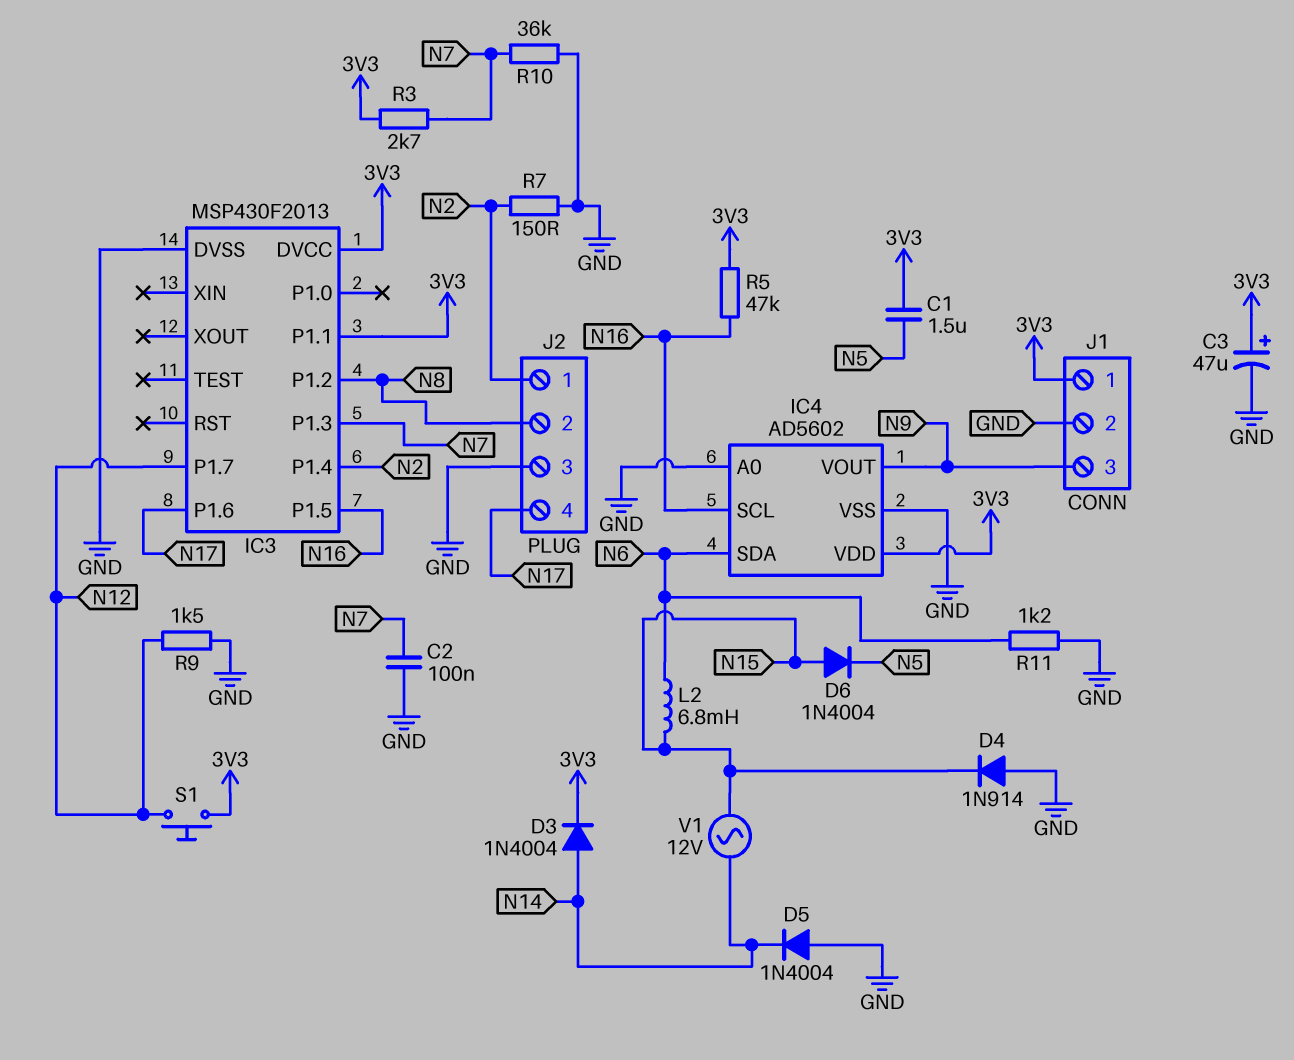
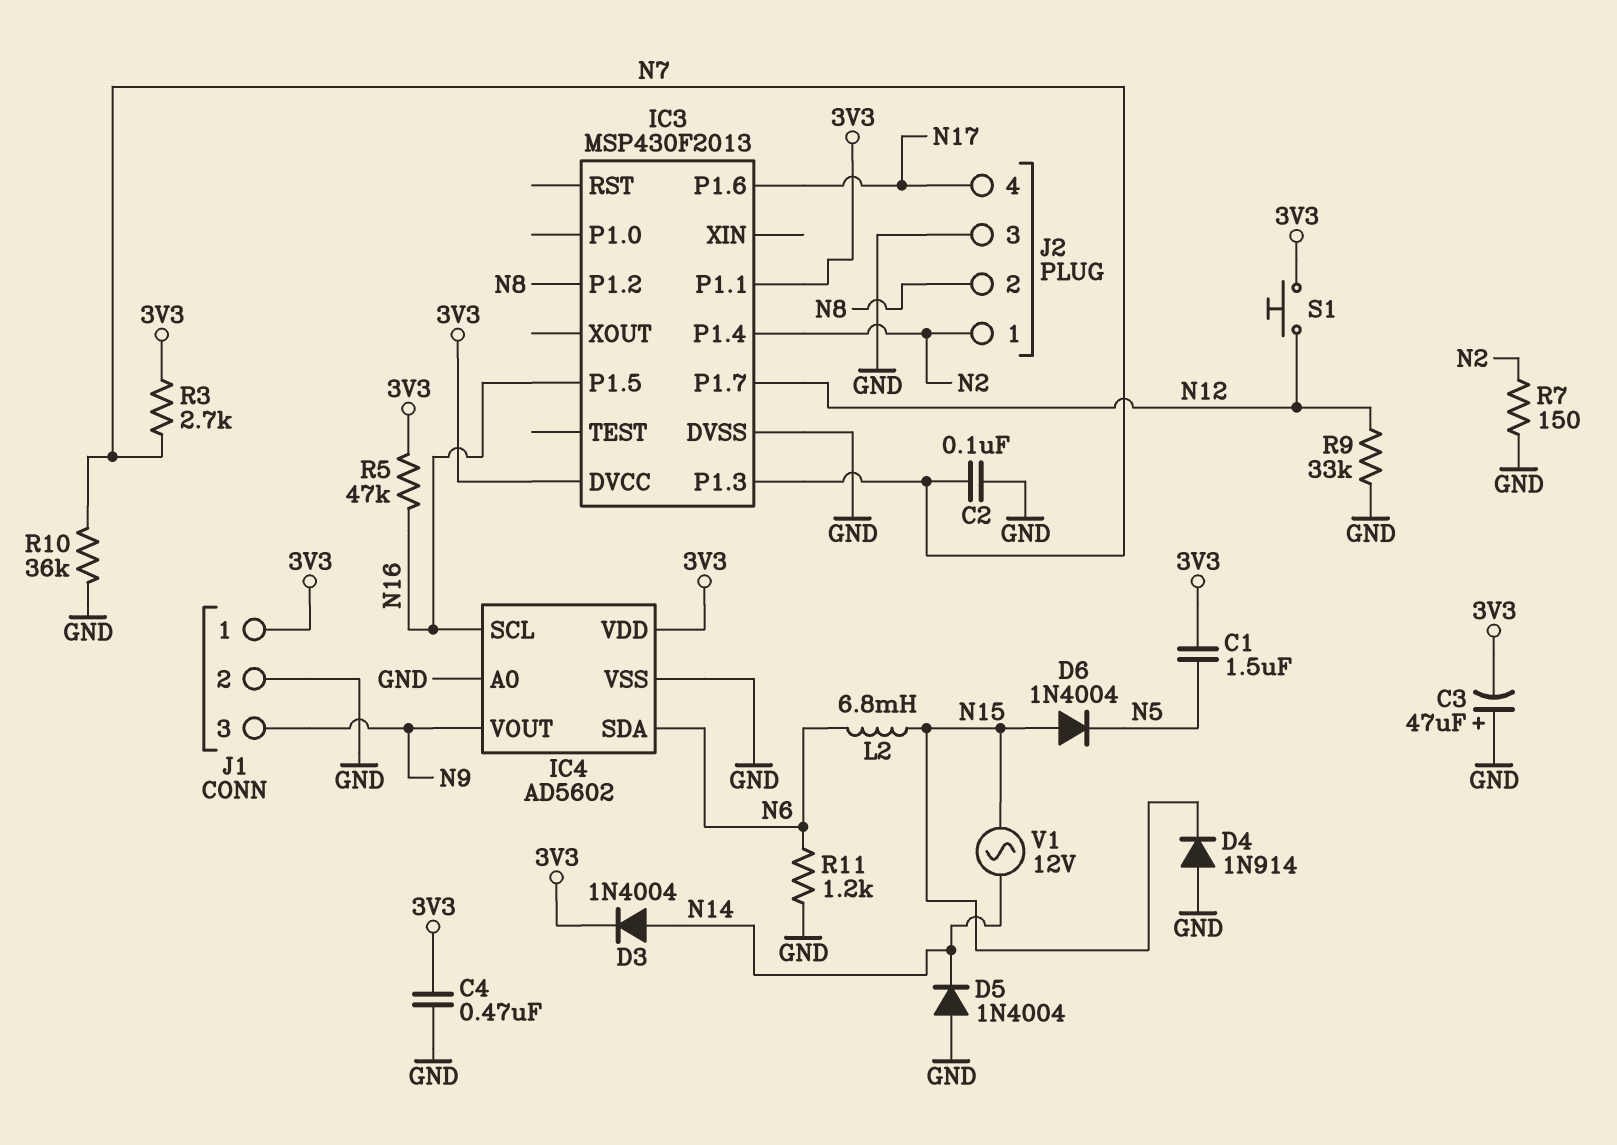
C3: 47uF (plus 3V3, minus GND) -> 47uF (plus GND, minus 3V3)
C4: none -> 470nF (3V3, GND)
R9: 1.5k (GND, N12) -> 33k (GND, N12)

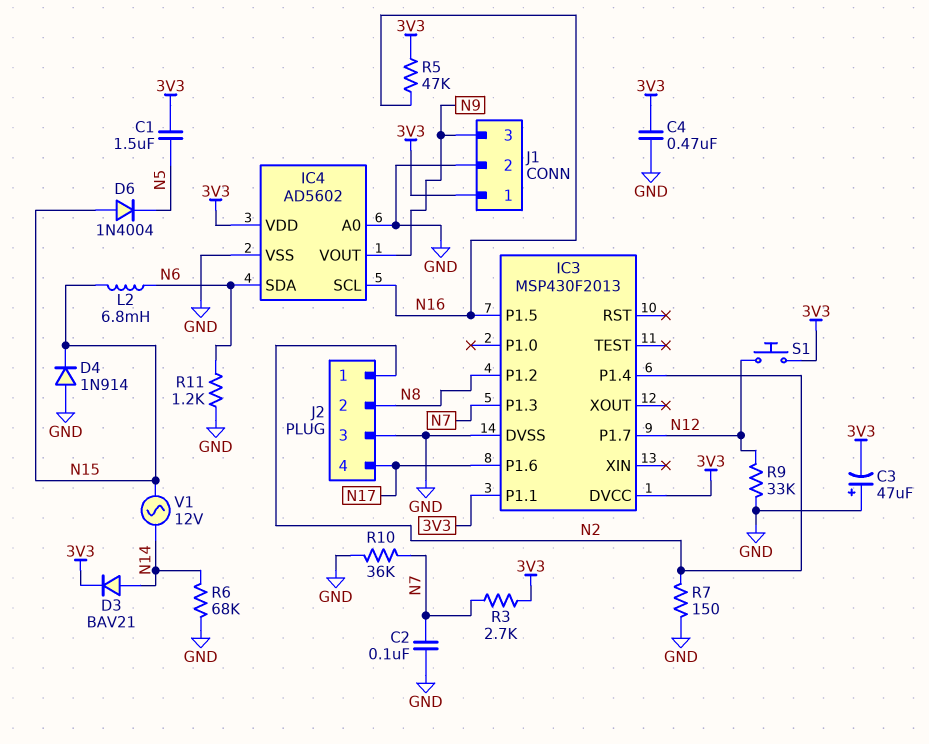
D3: diode 1N4004 (A N14, K 3V3) -> diode BAV21 (A N14, K 3V3)
D5: diode 1N4004 (A GND, K N14) -> none
R6: none -> 68k (GND, N14)

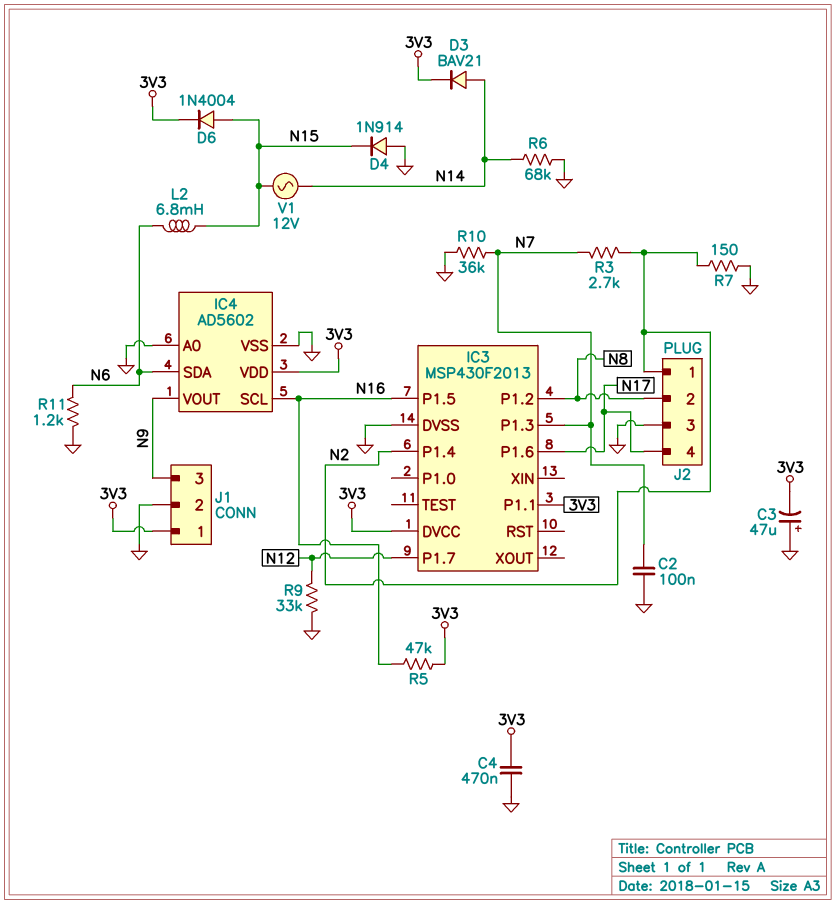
C1: 1.5uF (3V3, N5) -> none
D6: diode 1N4004 (A N15, K N5) -> diode 1N4004 (A N15, K 3V3)
R3: 2.7k (3V3, N7) -> 2.7k (N2, N7)
S1: button (3V3, N12) -> none

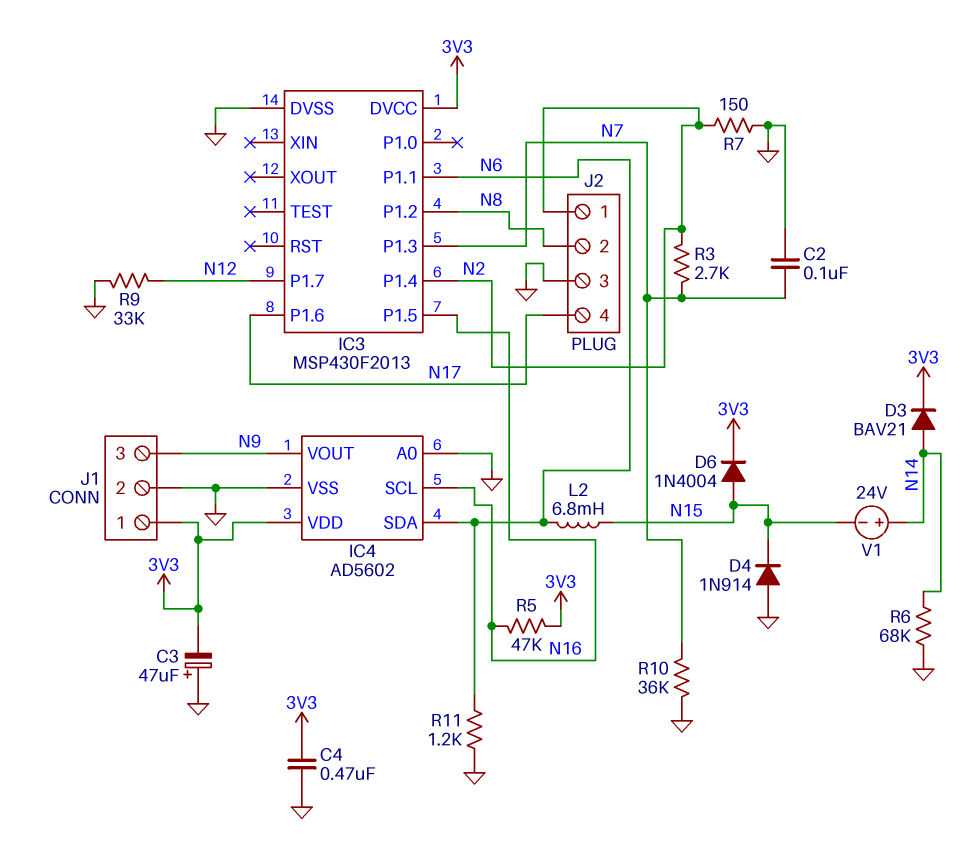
IC3 pin P1.1: 3V3 -> N6
V1: AC 12V (N14, N15) -> 24V (plus N14, minus N15)

